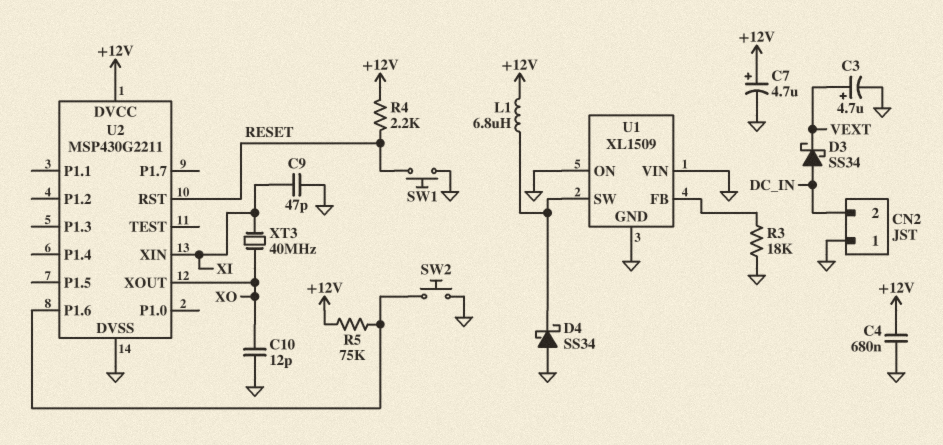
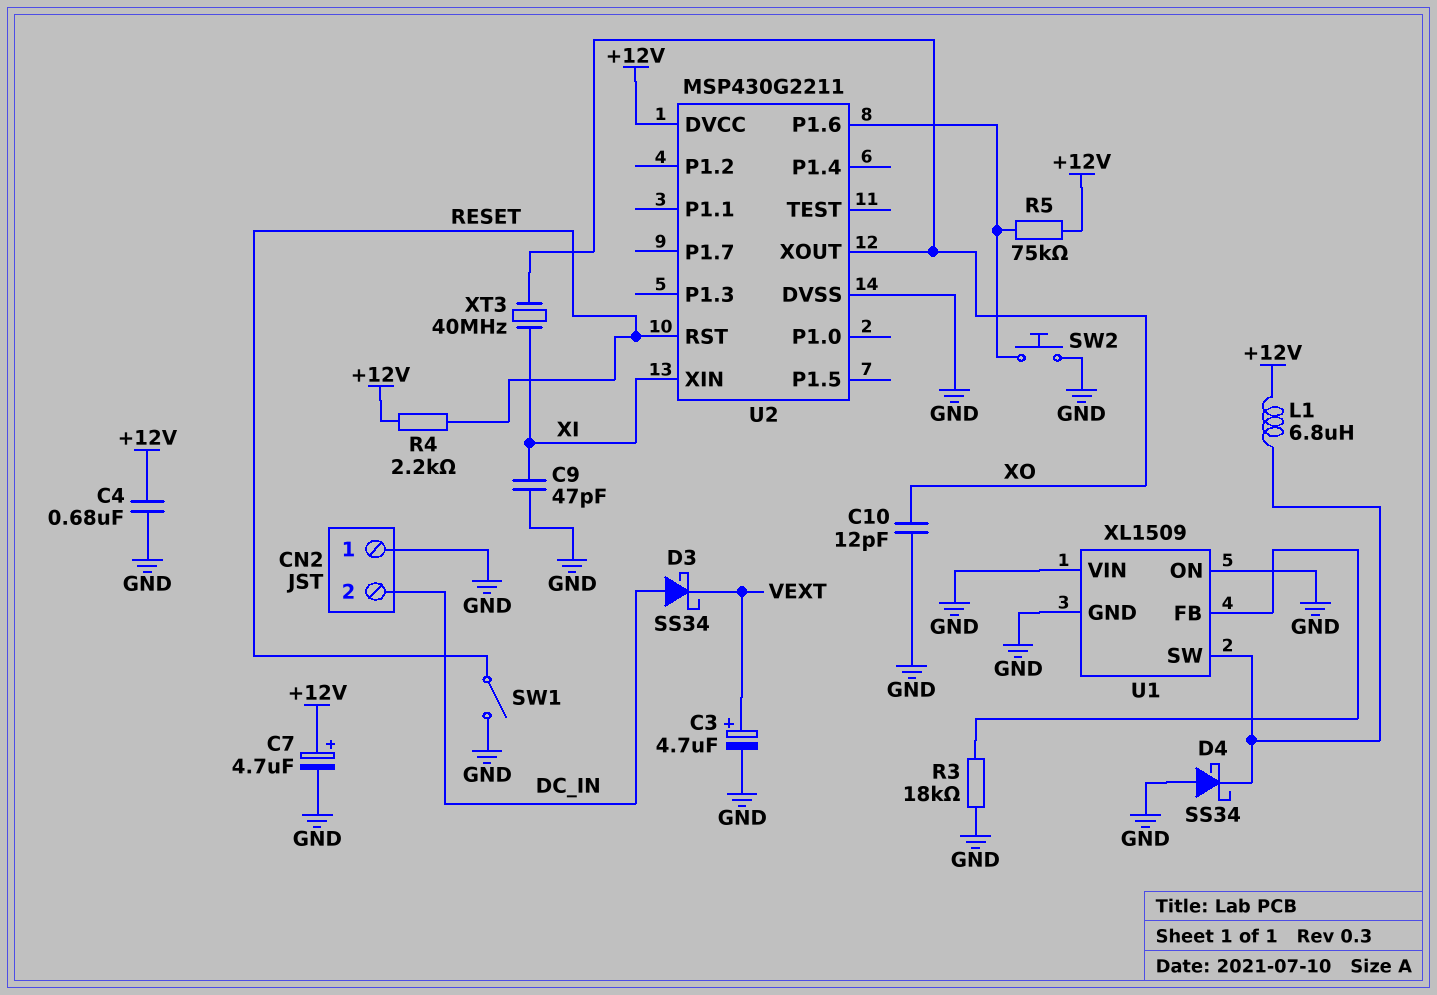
SW1: button (GND, RESET) -> switch (GND, RESET)

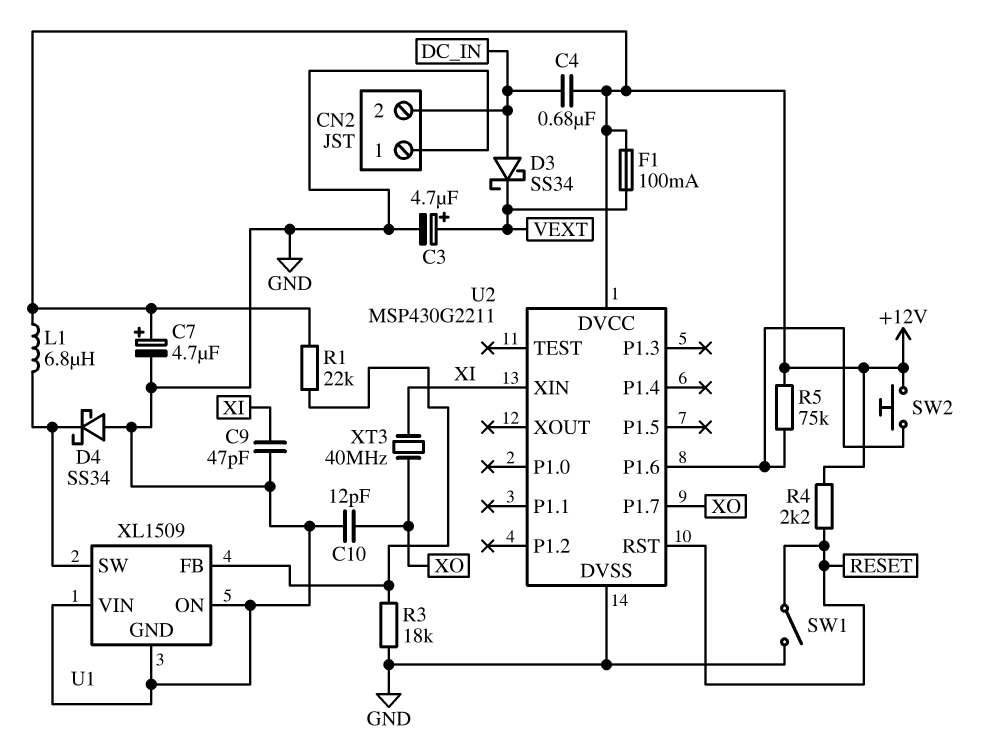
C4: 680nF (+12V, GND) -> 680nF (+12V, DC_IN)
F1: none -> 100mA (+12V, VEXT)
R1: none -> 22k (+12V, U1/FB)
SW2: button (GND, U2/P1.6) -> button (+12V, U2/P1.6)
U2 pin P1.7: none -> XO
U2 pin XOUT: XO -> none

